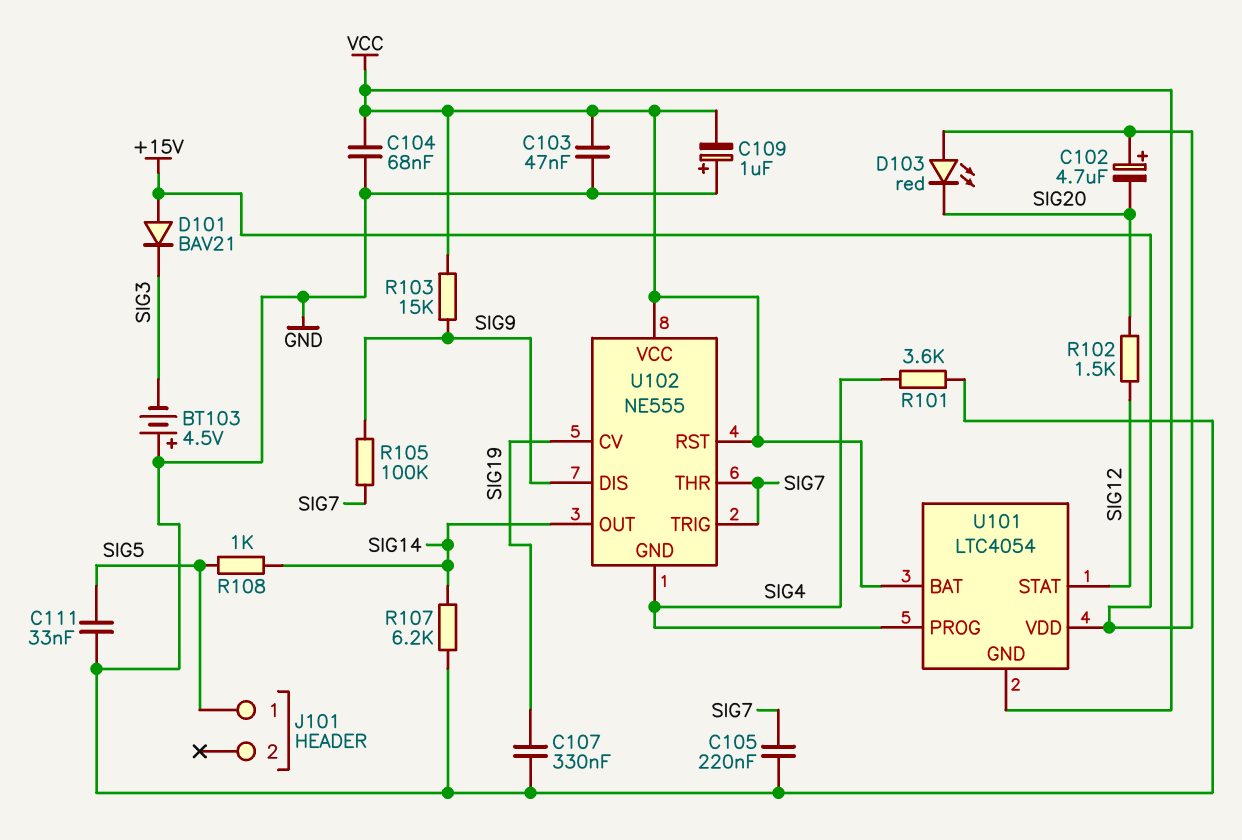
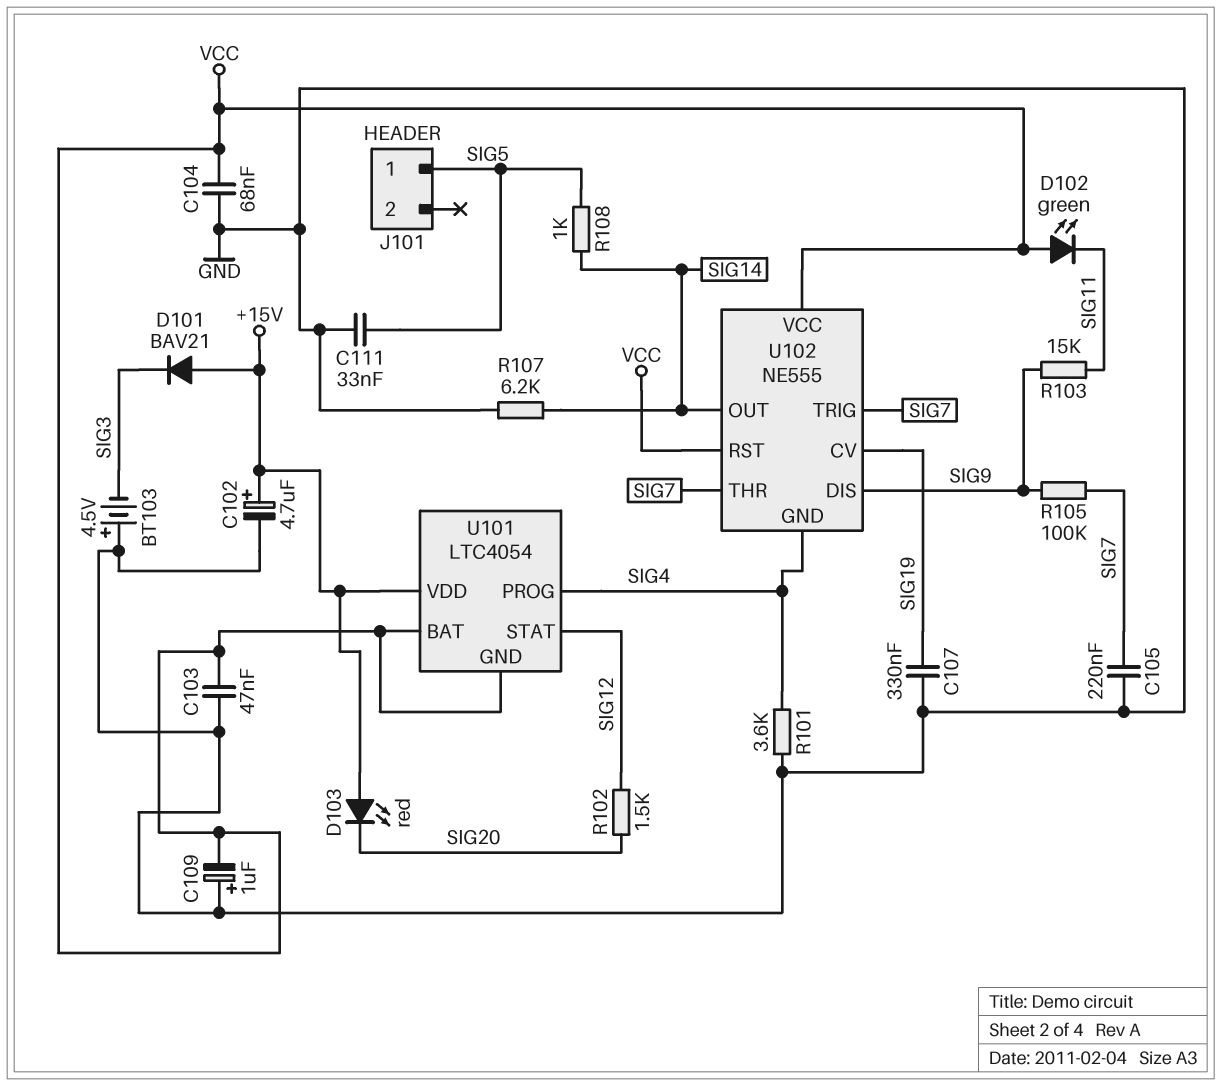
C102: 4.7uF (plus +15V, minus SIG20) -> 4.7uF (plus +15V, minus GND)
D102: none -> LED green (A VCC, K SIG11)
R103: 15k (SIG9, VCC) -> 15k (SIG9, SIG11)

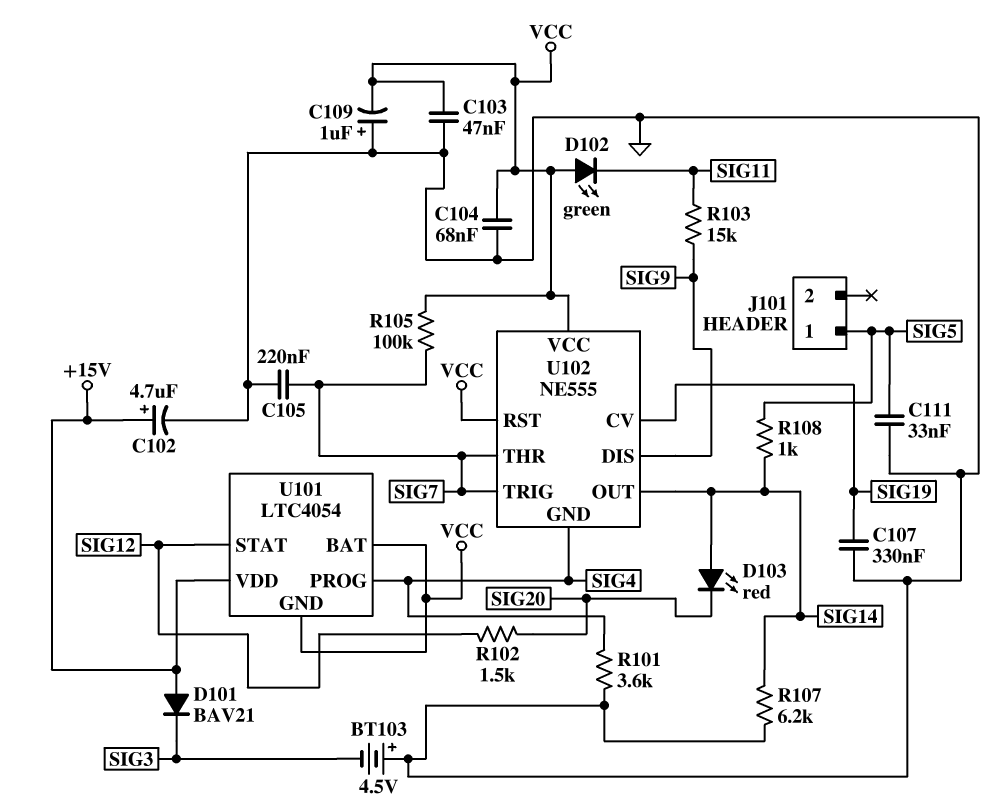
D103: LED red (A +15V, K SIG20) -> LED red (A SIG14, K SIG20)
R105: 100k (SIG7, SIG9) -> 100k (SIG7, VCC)

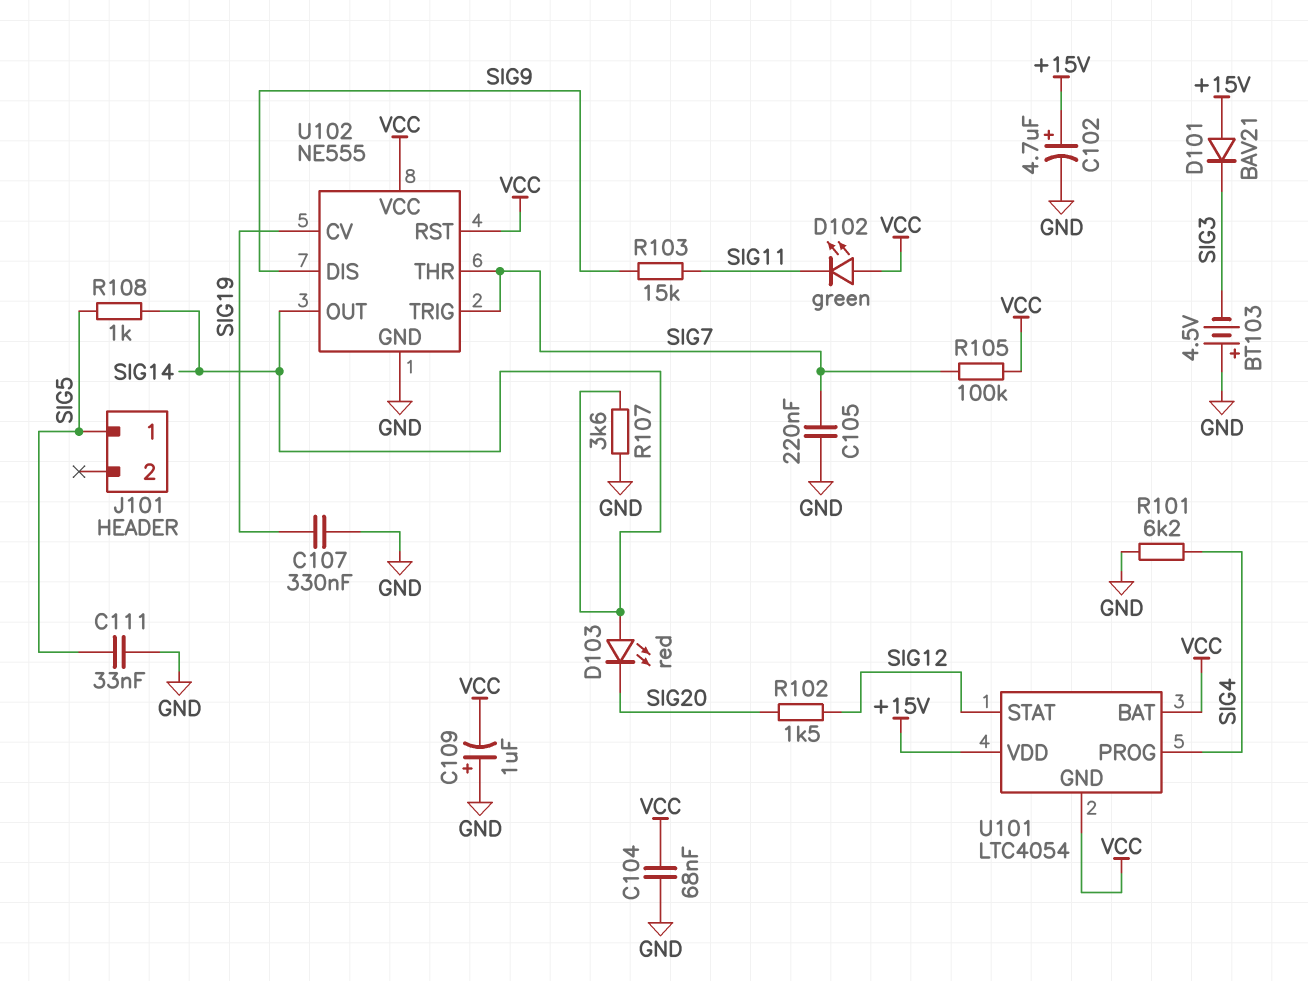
C103: 47nF (GND, VCC) -> none
R101: 3.6k (GND, SIG4) -> 6.2k (GND, SIG4)
R107: 6.2k (GND, SIG14) -> 3.6k (GND, SIG14)
U102 pin GND: SIG4 -> GND

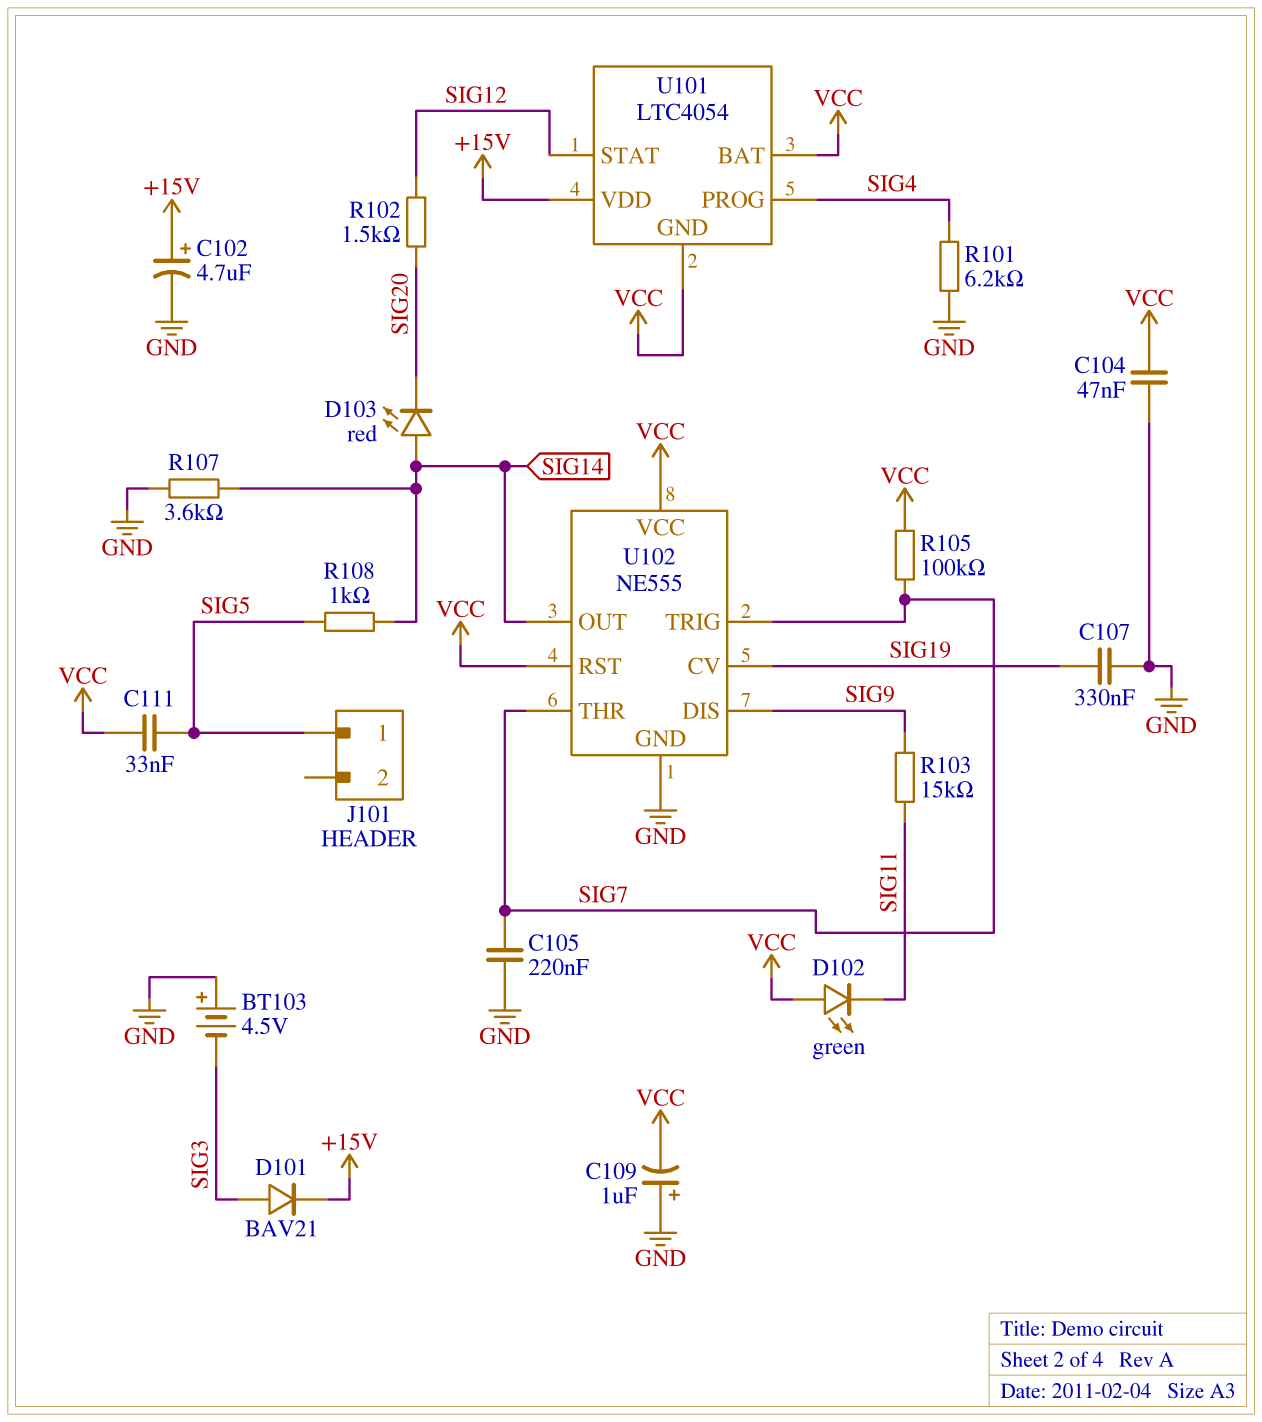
C104: 68nF (GND, VCC) -> 47nF (GND, VCC)
C111: 33nF (GND, SIG5) -> 33nF (SIG5, VCC)
D101: diode BAV21 (A +15V, K SIG3) -> diode BAV21 (A SIG3, K +15V)

